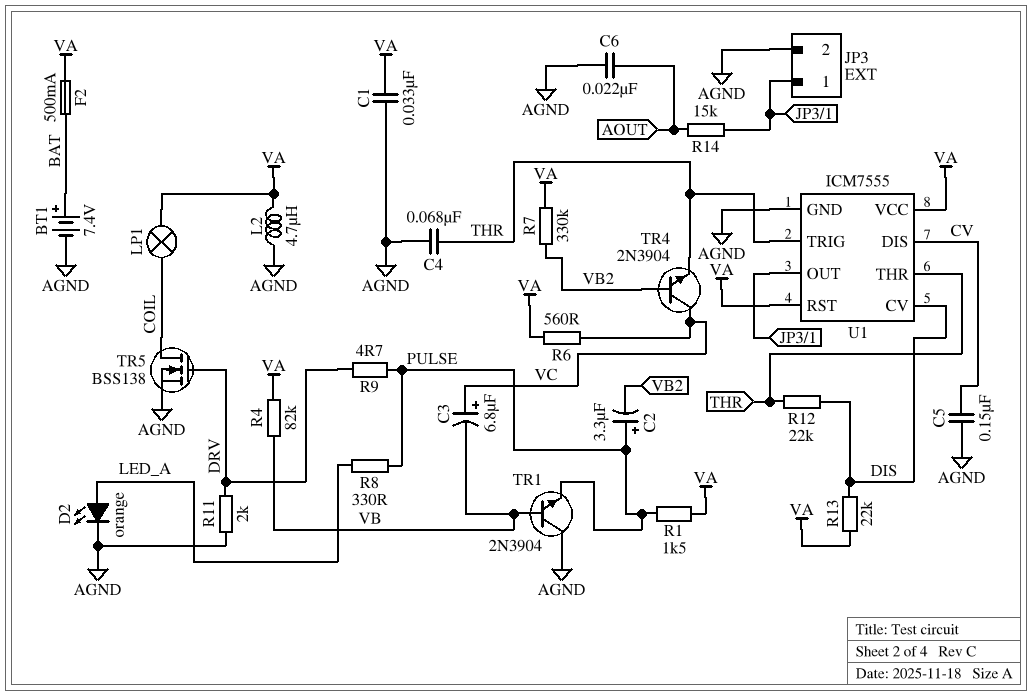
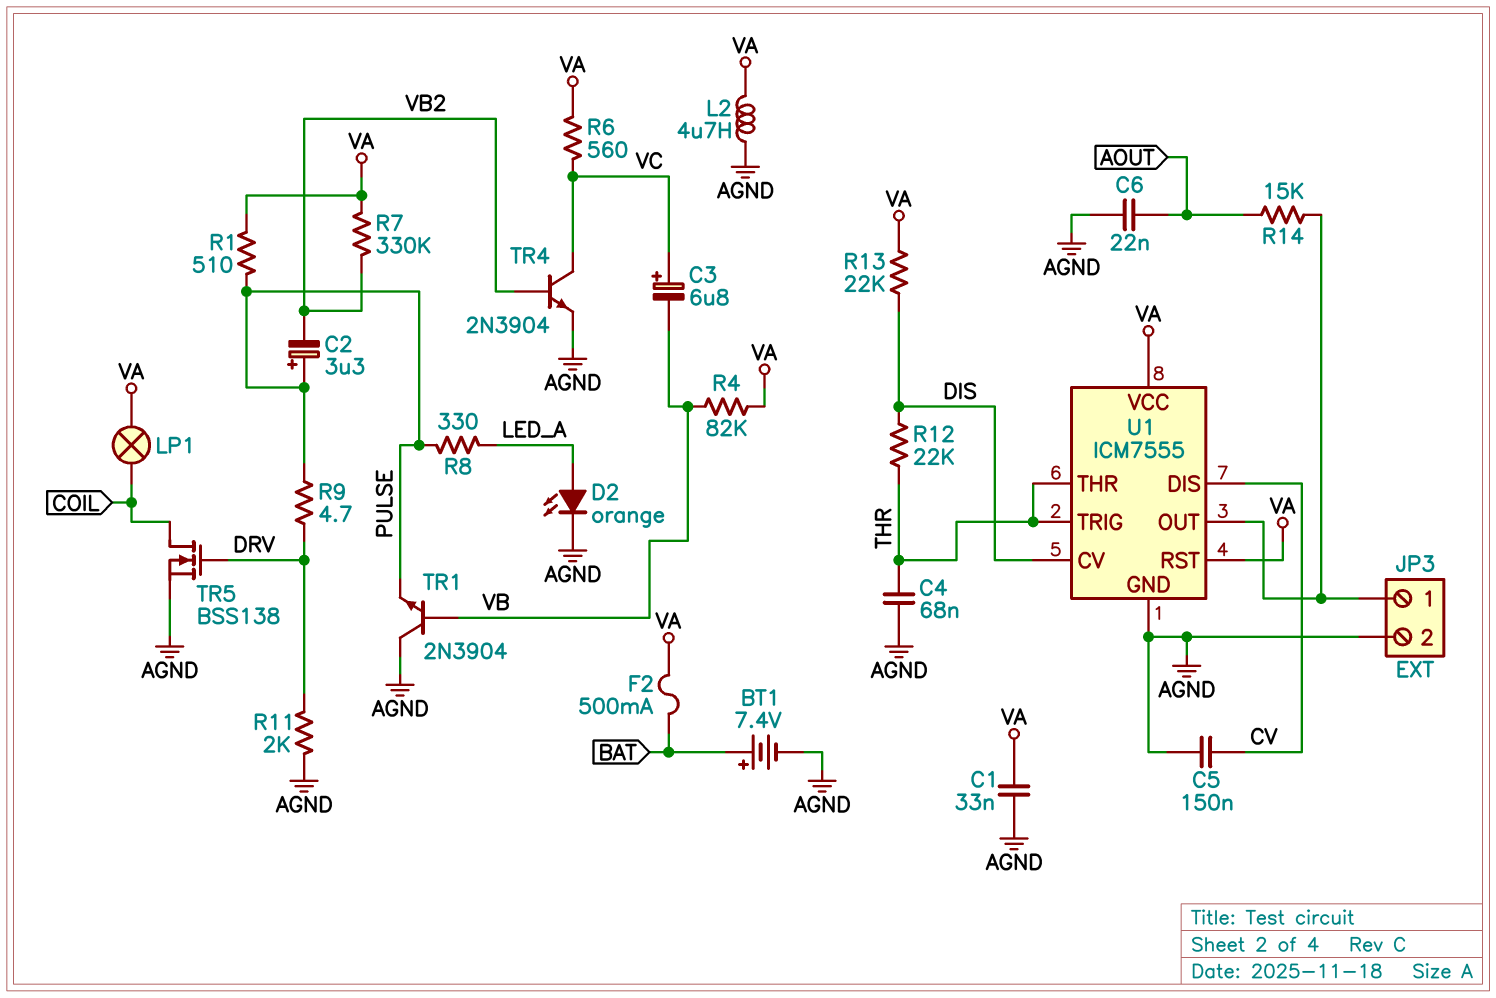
R1: 1.5k (PULSE, VA) -> 510 (PULSE, VA)
TR4: NPN 2N3904 (B VB2, C VC, E THR) -> NPN 2N3904 (B VB2, C VC, E AGND)

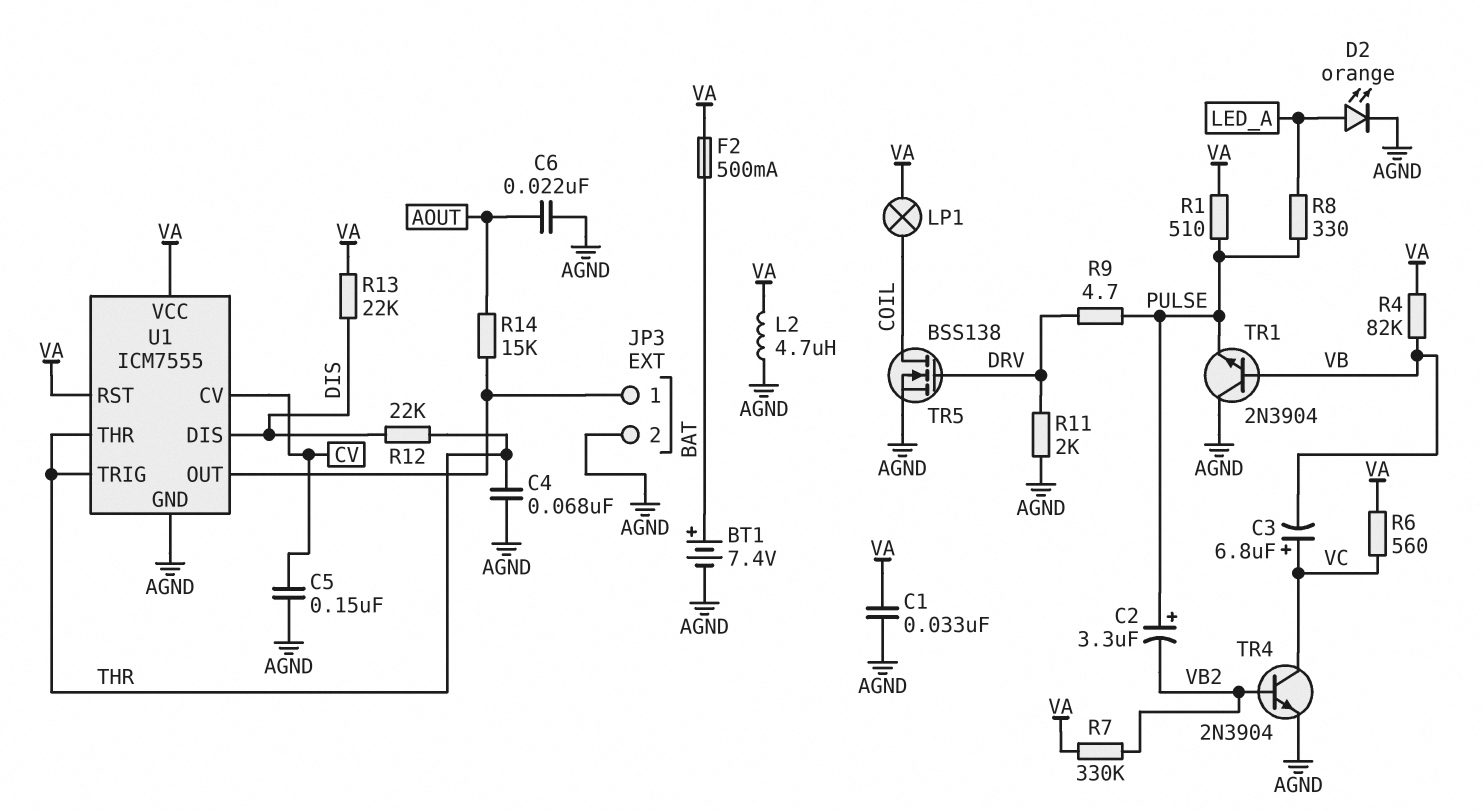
U1 pin CV: DIS -> CV
U1 pin DIS: CV -> DIS

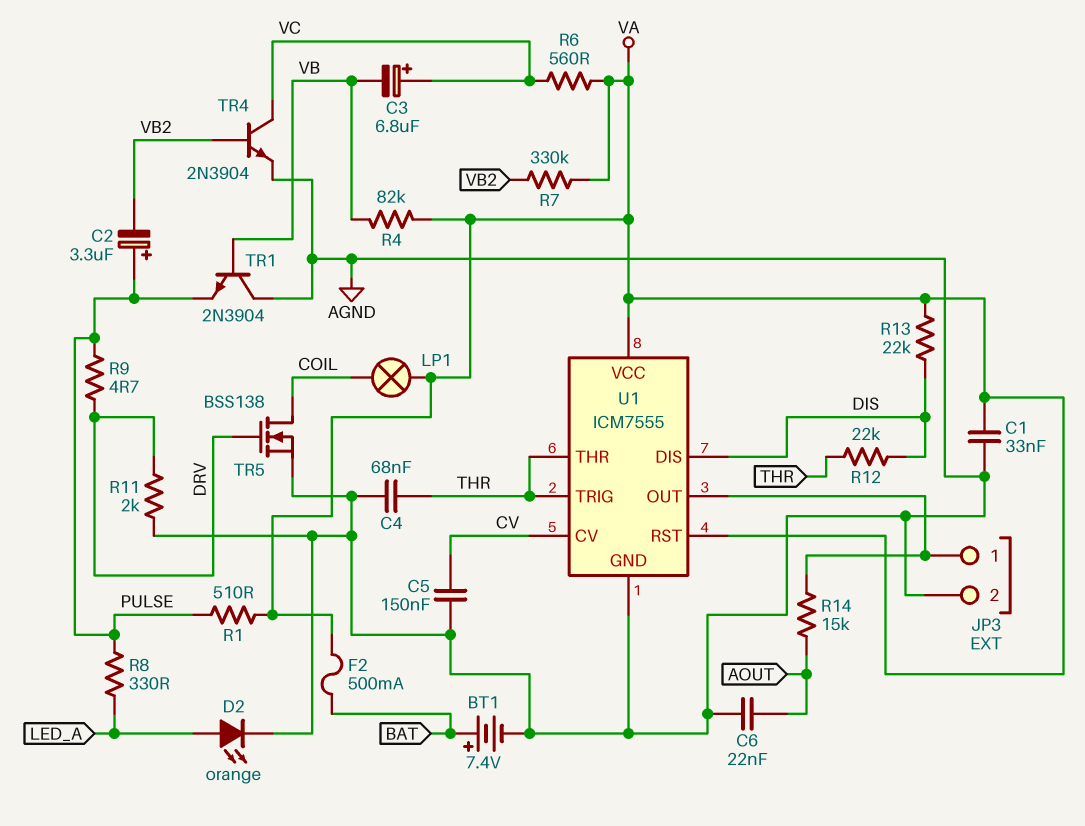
L2: 4.7uH (AGND, VA) -> none

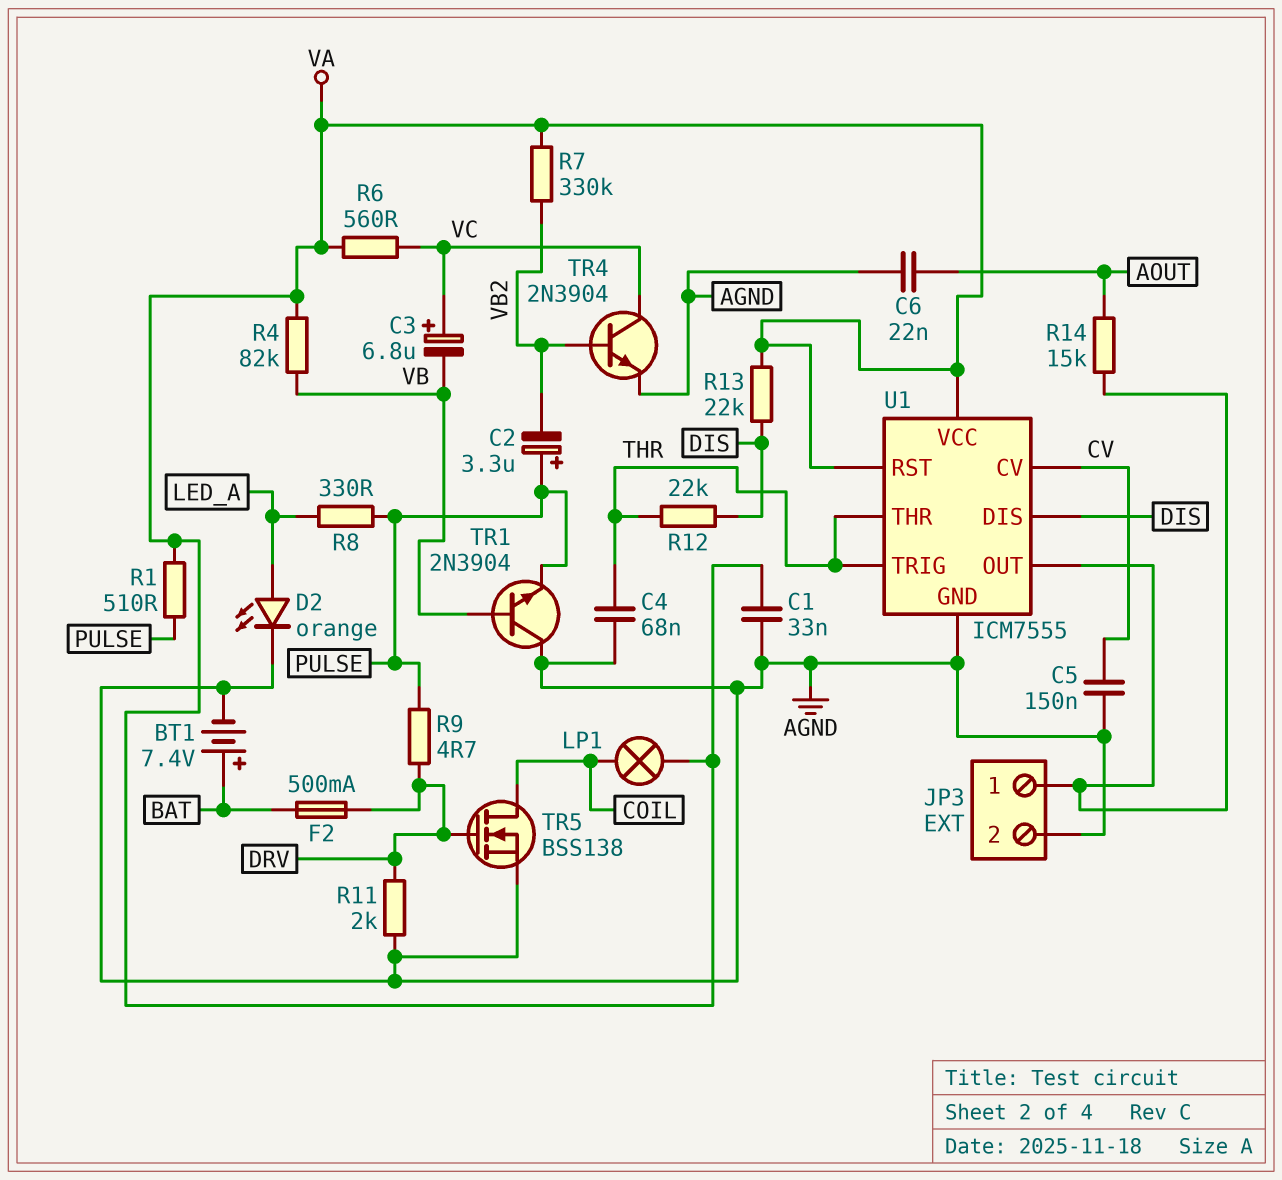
F2: 500mA (BAT, VA) -> 500mA (BAT, DRV)

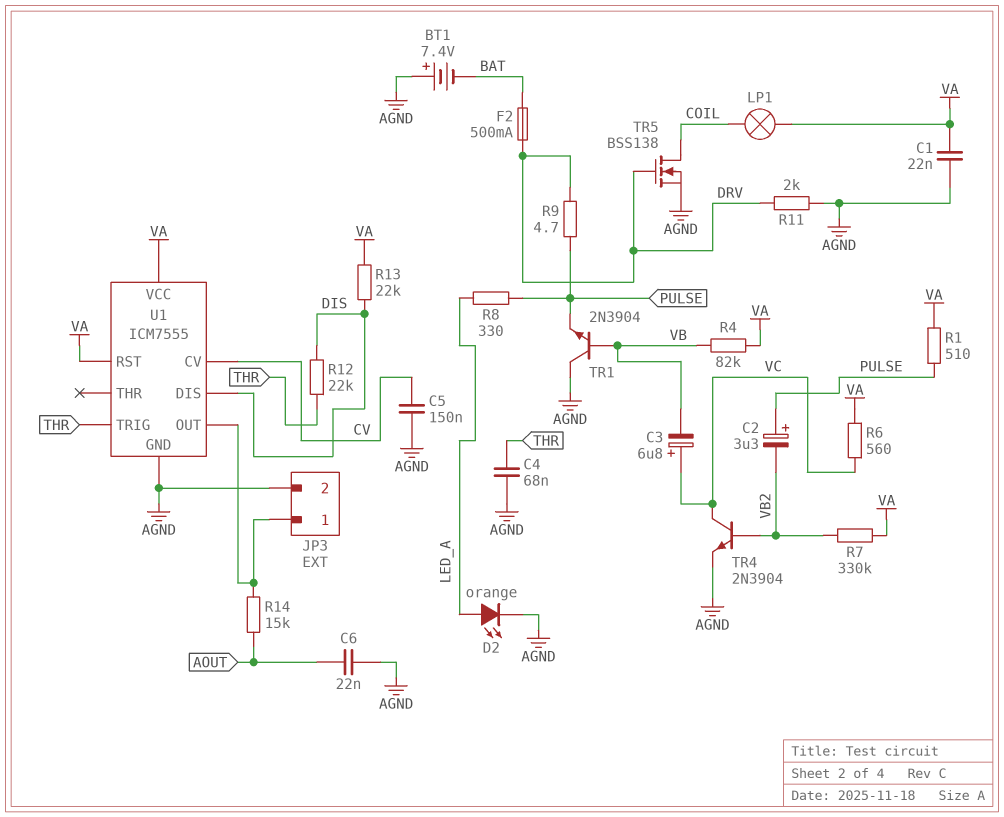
BT1: 7.4V (plus BAT, minus AGND) -> 7.4V (plus AGND, minus BAT)
C1: 33nF (AGND, VA) -> 22nF (AGND, VA)
U1 pin THR: THR -> none

